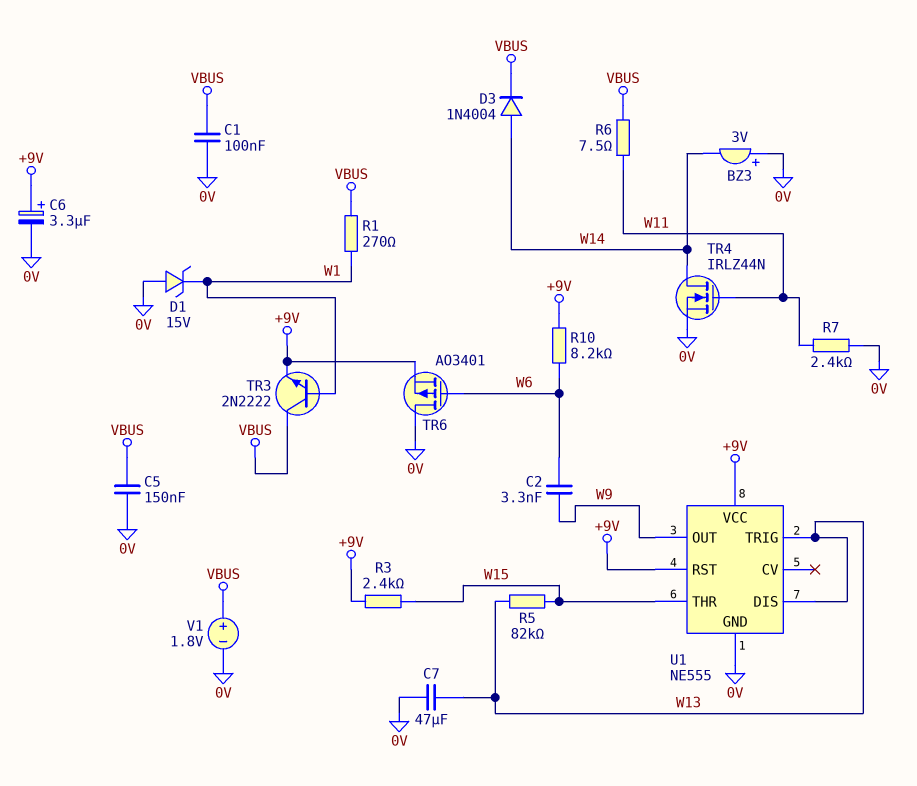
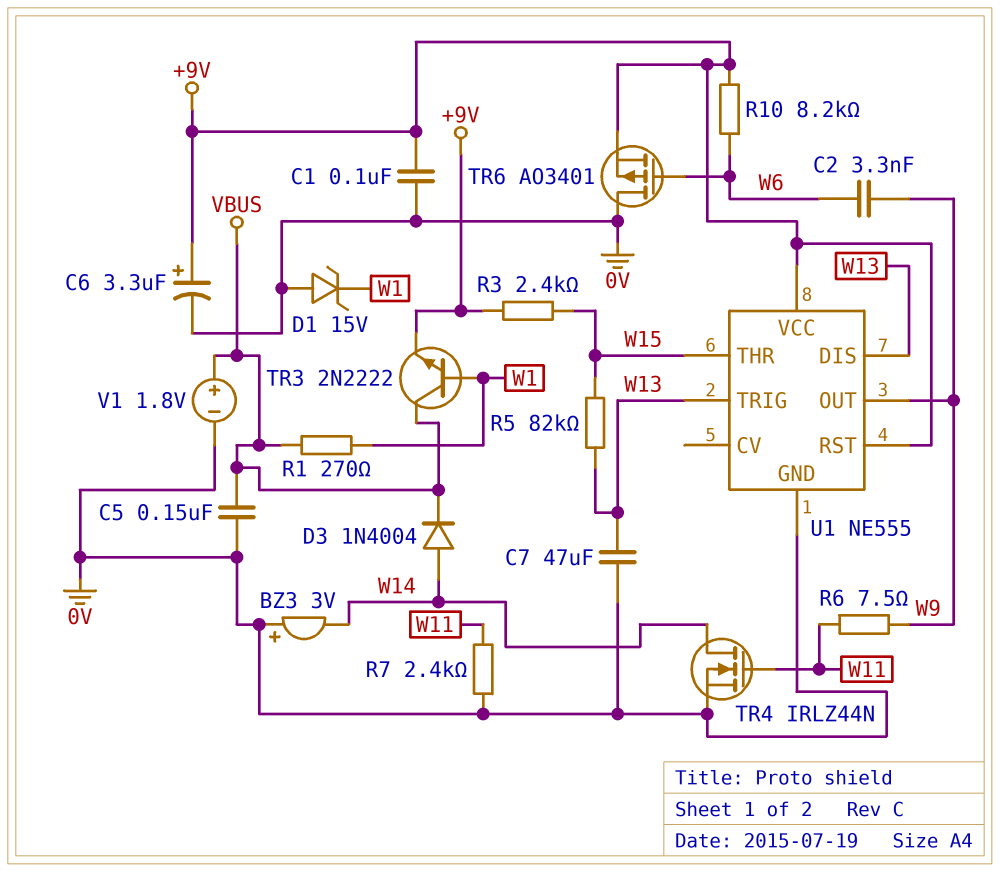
C1: 100nF (0V, VBUS) -> 100nF (+9V, 0V)
R6: 7.5 (VBUS, W11) -> 7.5 (W9, W11)

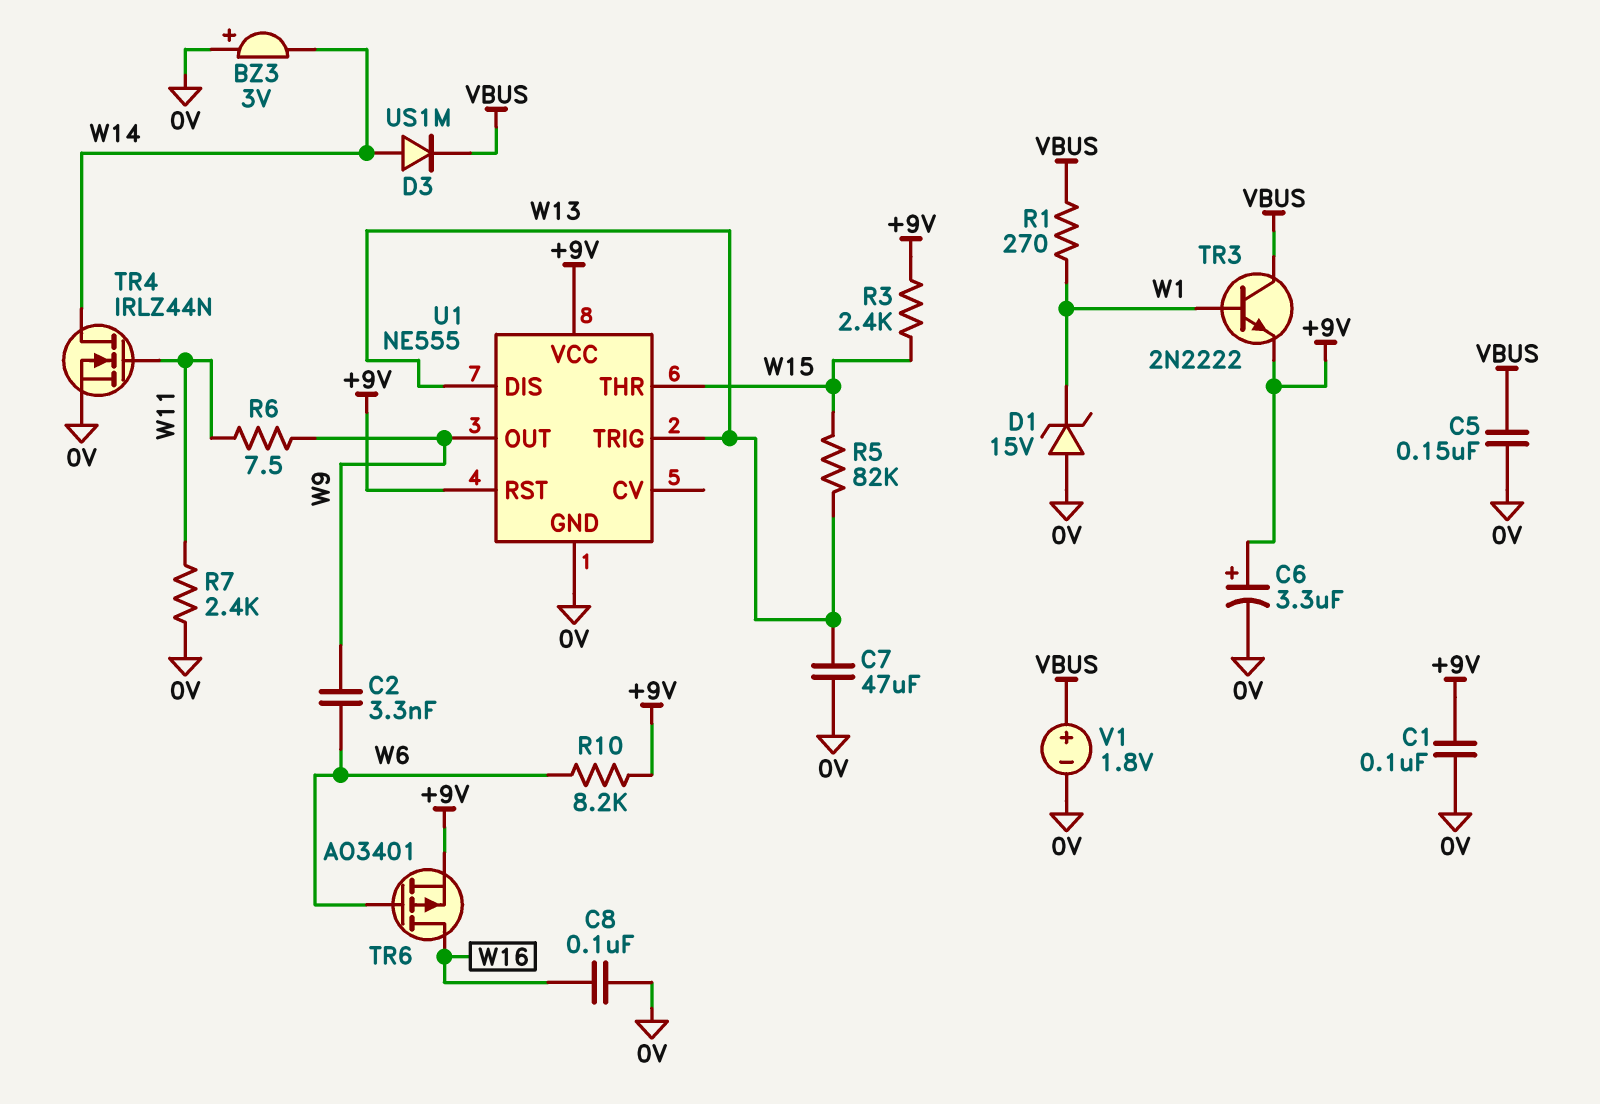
C8: none -> 100nF (0V, W16)
D3: diode 1N4004 (A W14, K VBUS) -> diode US1M (A W14, K VBUS)
TR6: PMOS AO3401 (G W6, D 0V, S +9V) -> PMOS AO3401 (G W6, D W16, S +9V)

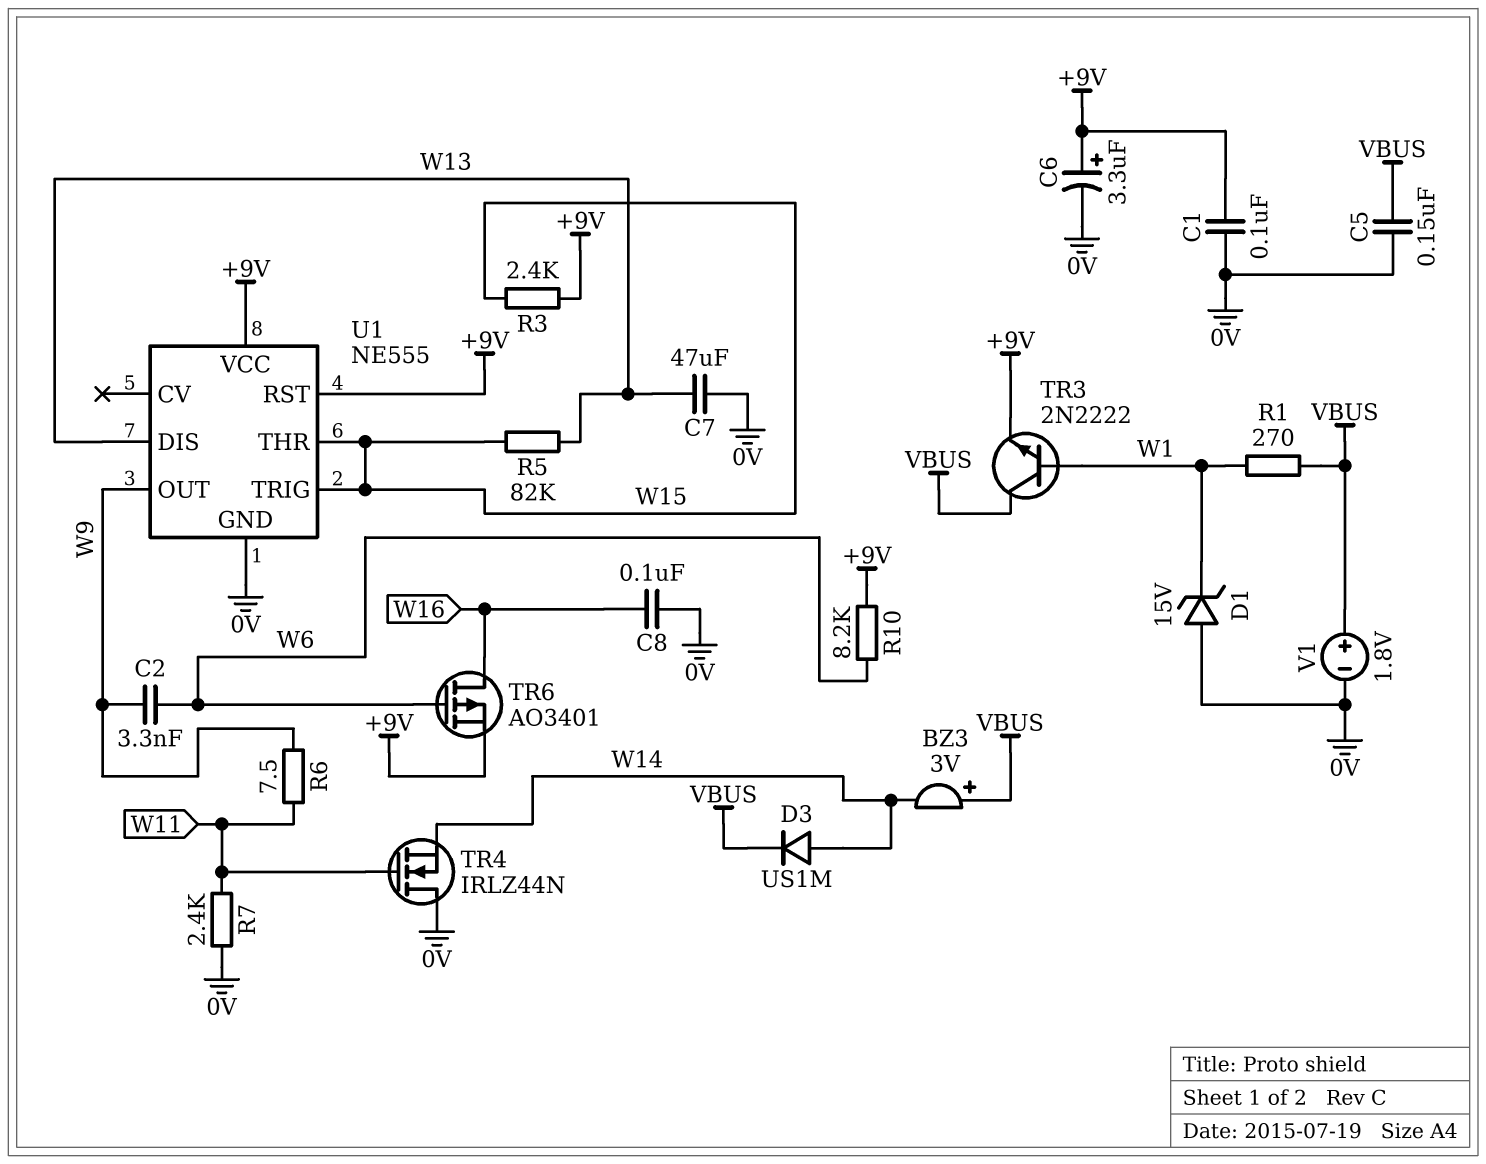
BZ3: buzzer 3V (plus 0V, minus W14) -> buzzer 3V (plus VBUS, minus W14)
TR4: NMOS IRLZ44N (G W11, D W14, S 0V) -> NMOS IRLZ44N (G W11, D 0V, S W14)
U1 pin TRIG: W13 -> W15

